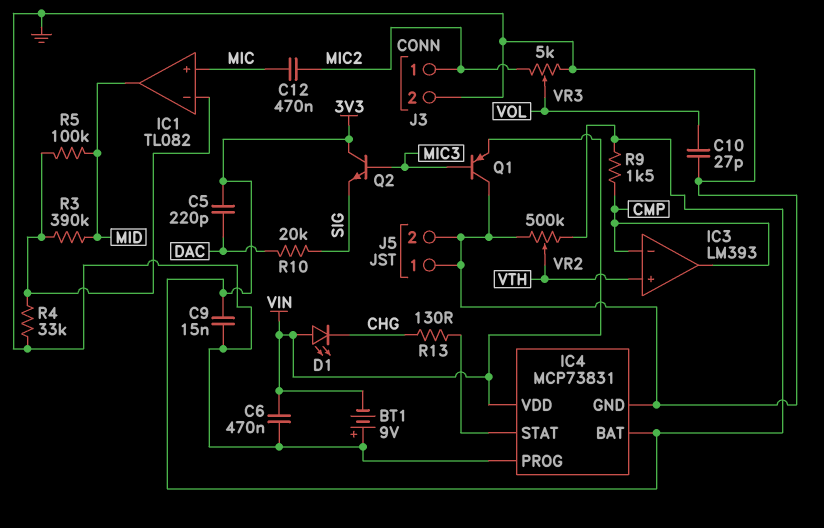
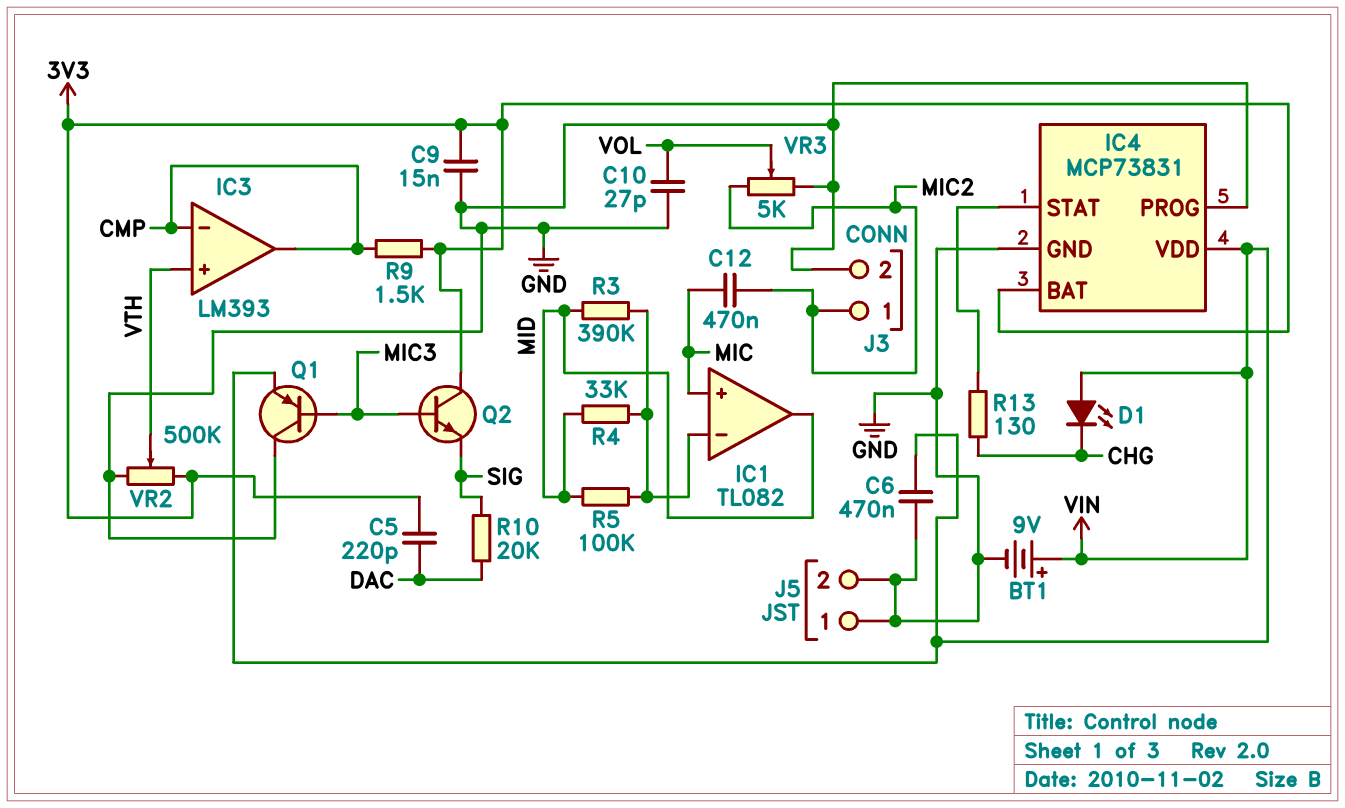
BT1: 9V (plus GND, minus VIN) -> 9V (plus VIN, minus GND)
R4: 33k (GND, IC1/in-) -> 33k (IC1/in-, MID)

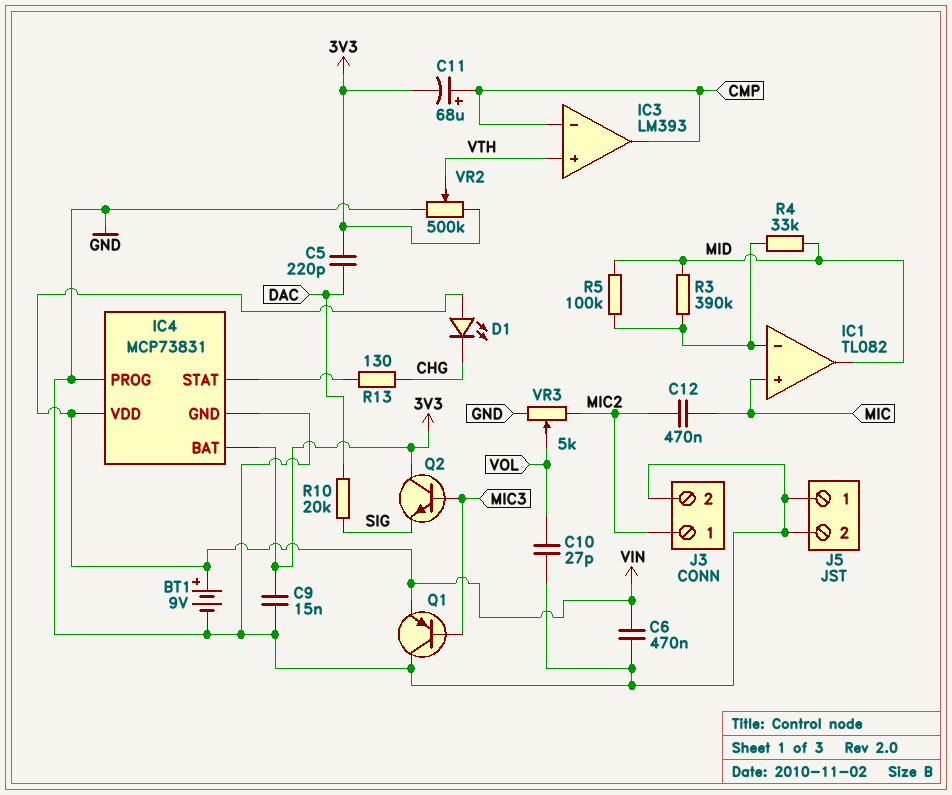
C11: none -> 68uF (plus CMP, minus 3V3)
R9: 1.5k (3V3, CMP) -> none

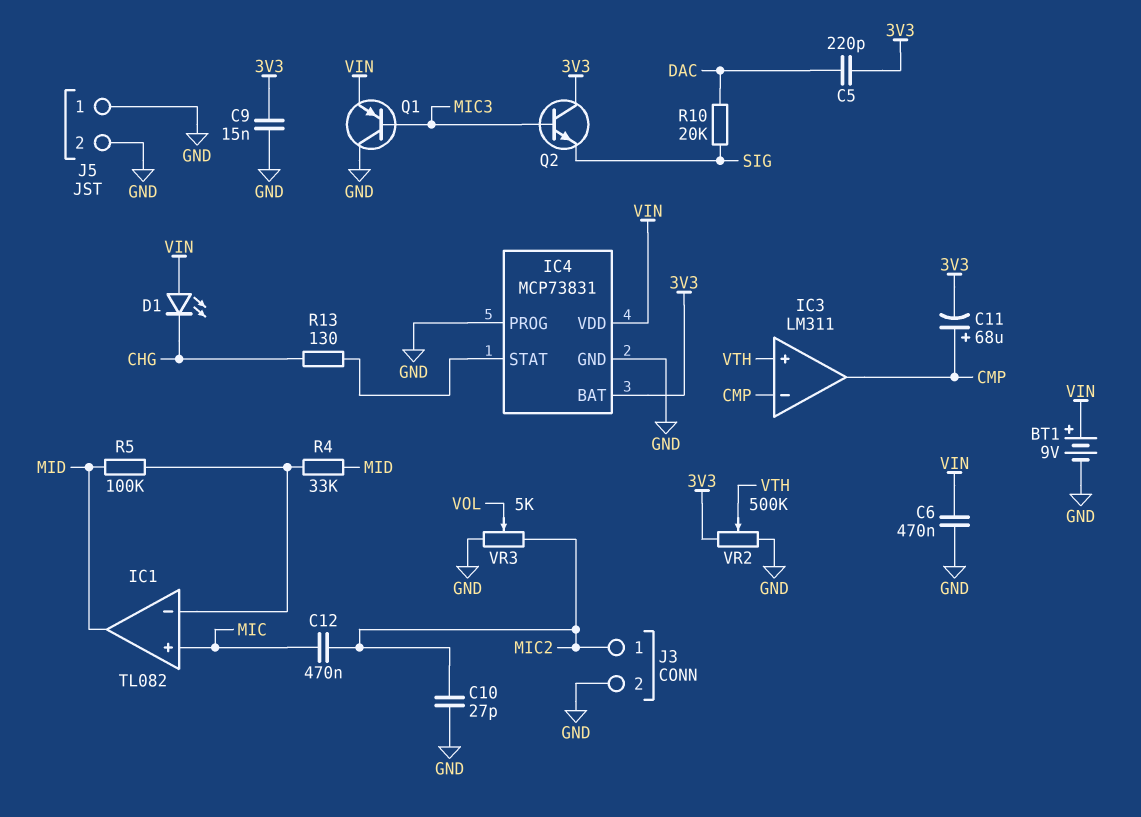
C10: 27pF (GND, VOL) -> 27pF (GND, MIC2)
IC3: LM393 -> LM311
R3: 390k (IC1/in-, MID) -> none

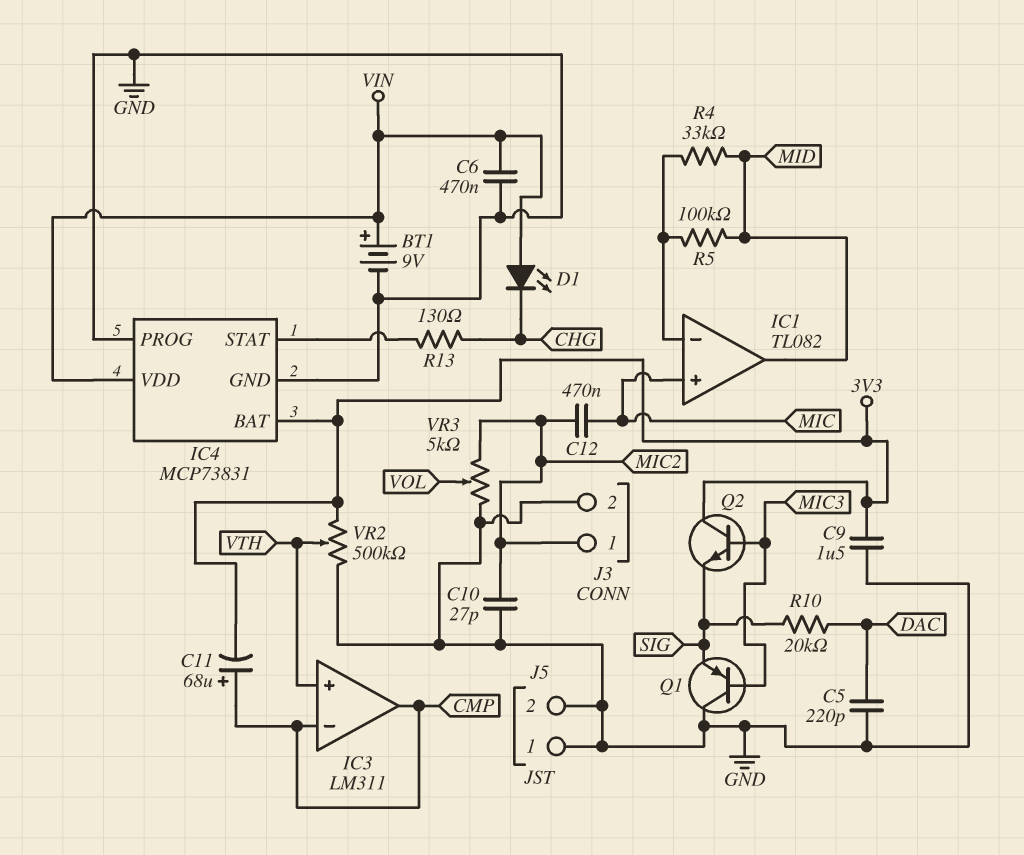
C5: 220pF (3V3, DAC) -> 220pF (DAC, GND)
C9: 15nF (3V3, GND) -> 1.5uF (3V3, GND)
Q1: PNP (B MIC3, C GND, E VIN) -> PNP (B MIC3, C GND, E SIG)

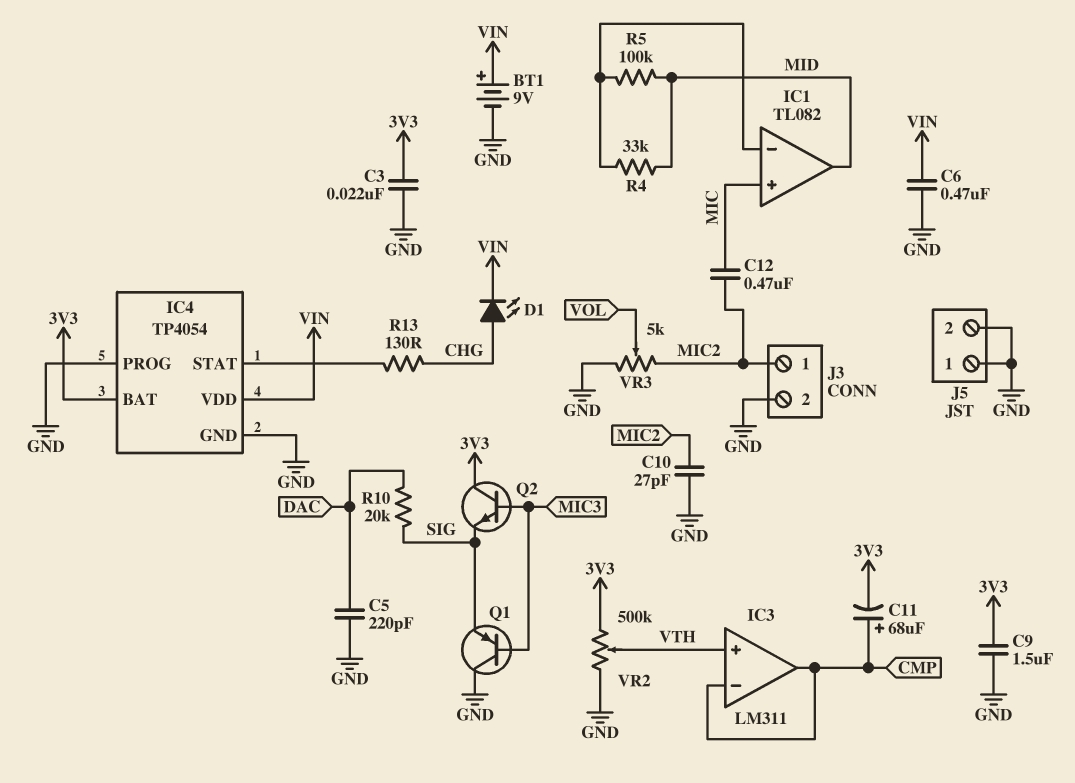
C3: none -> 22nF (3V3, GND)
D1: LED (A VIN, K CHG) -> LED (A CHG, K VIN)
IC4: MCP73831 -> TP4054

